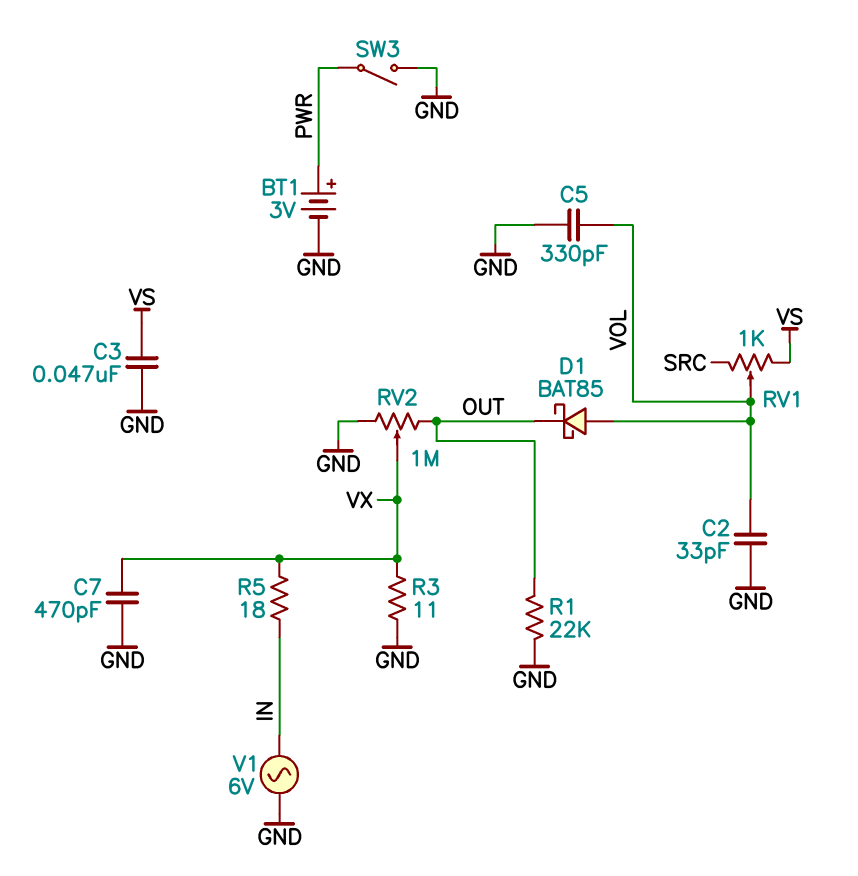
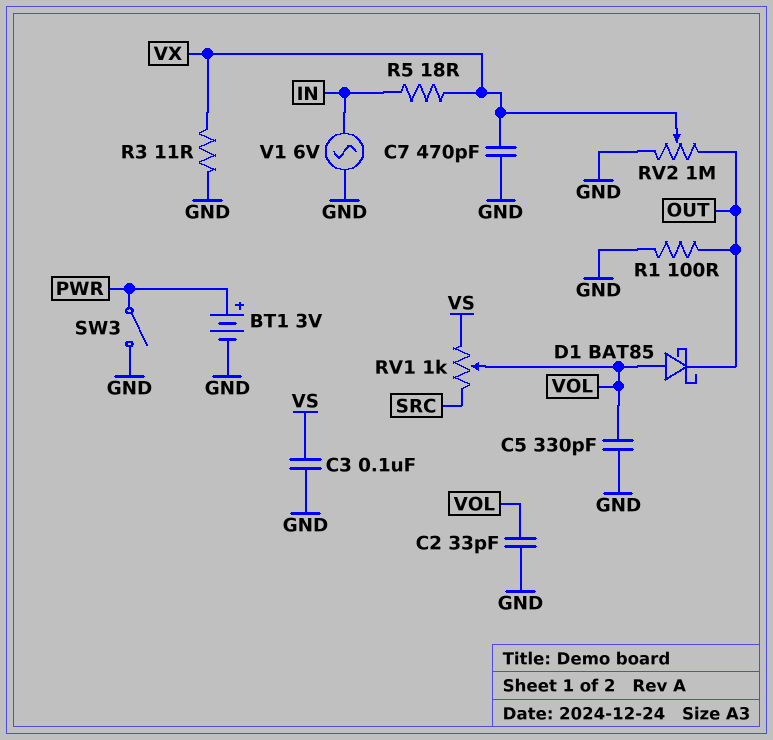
C3: 47nF (GND, VS) -> 100nF (GND, VS)
R1: 22k (GND, OUT) -> 100 (GND, OUT)

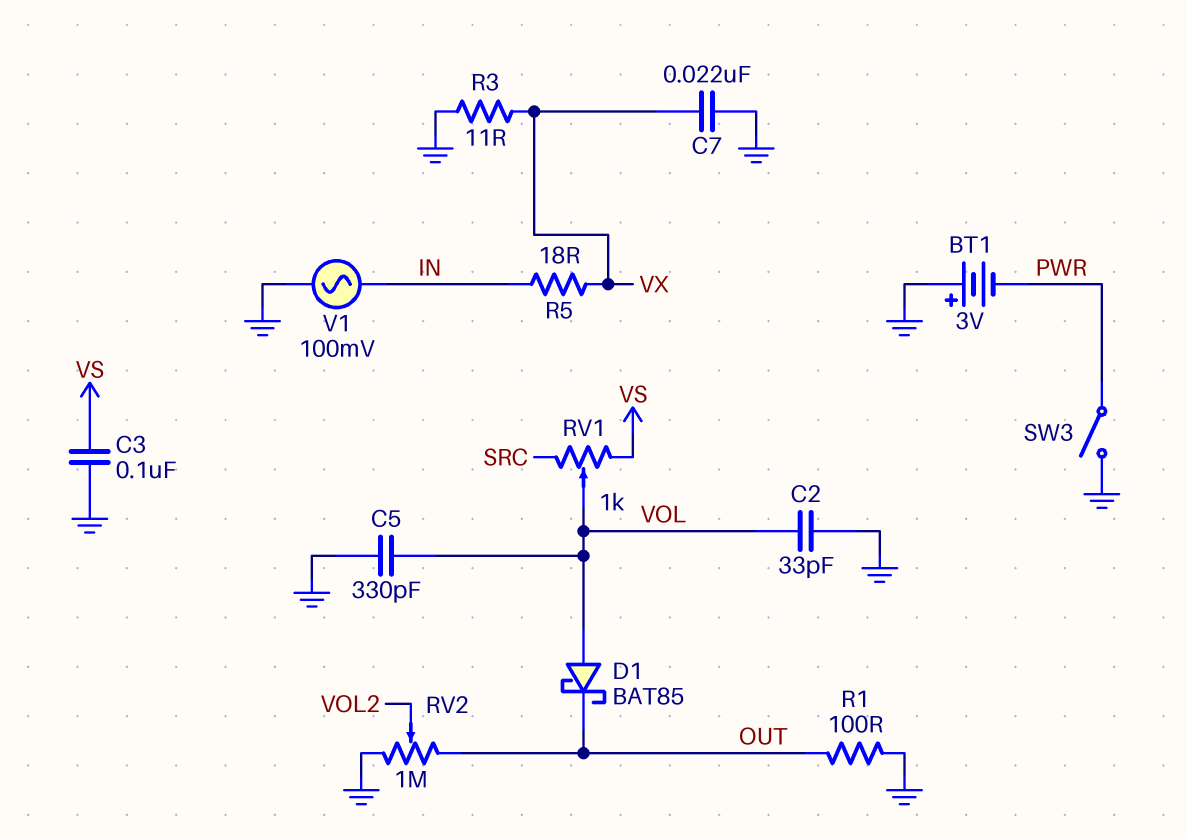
BT1: 3V (plus PWR, minus GND) -> 3V (plus GND, minus PWR)
C7: 470pF (GND, VX) -> 22nF (GND, VX)
RV2: 1M (GND, OUT, wiper VX) -> 1M (GND, OUT, wiper VOL2)
V1: AC 6V (GND, IN) -> AC 100mV (GND, IN)

